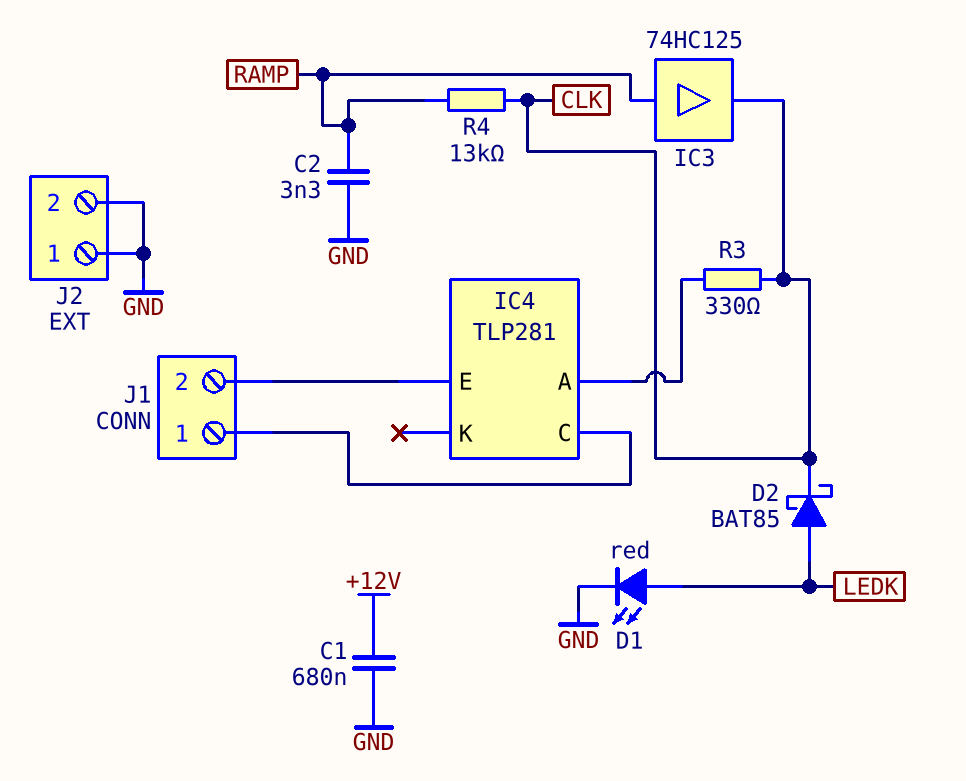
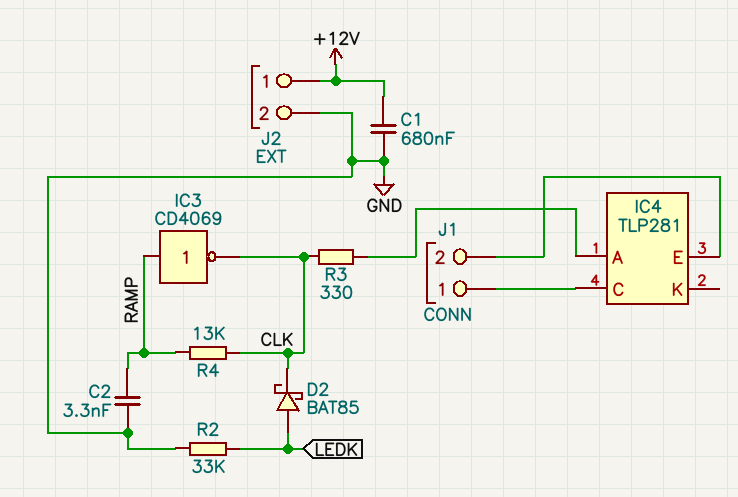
D1: LED red (A LEDK, K GND) -> none
IC3: buffer 74HC125 (in RAMP, out CLK) -> NOT CD4069 (in RAMP, out CLK)
J2 pin 1: GND -> +12V
R2: none -> 33k (GND, LEDK)

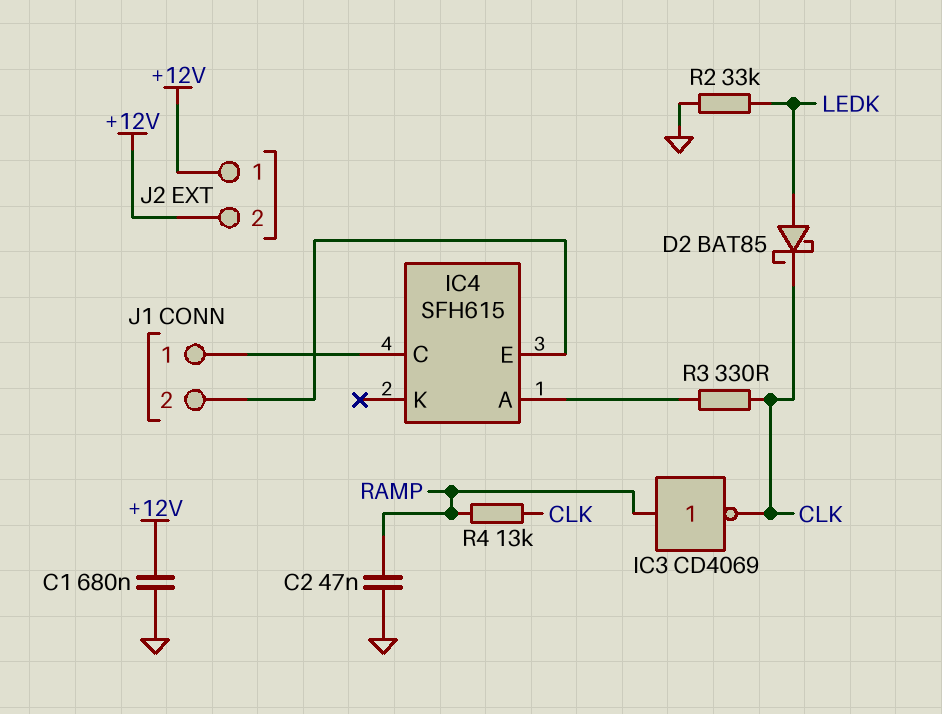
C2: 3.3nF (GND, RAMP) -> 47nF (GND, RAMP)
IC4: TLP281 -> SFH615
J2 pin 2: GND -> +12V

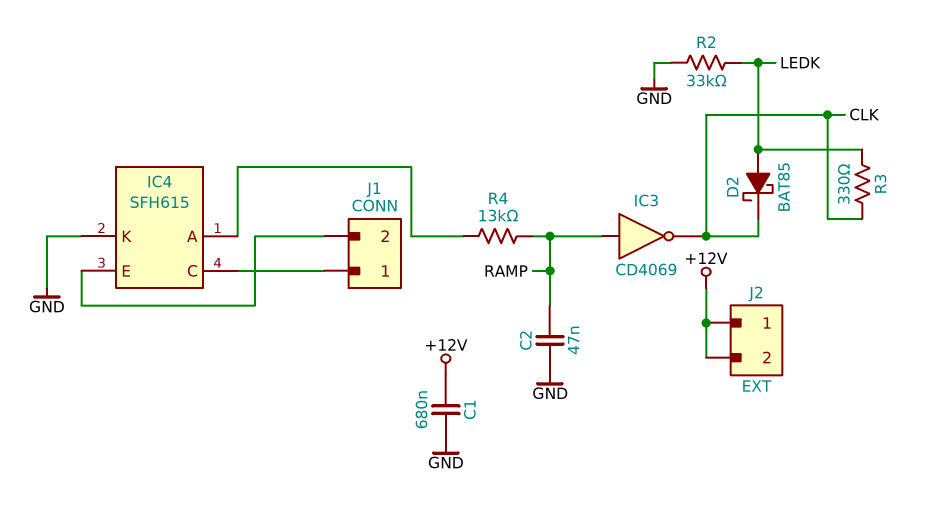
IC4 pin K: none -> GND
R3: 330 (CLK, IC4/A) -> 330 (CLK, LEDK)
R4: 13k (CLK, RAMP) -> 13k (IC4/A, RAMP)

